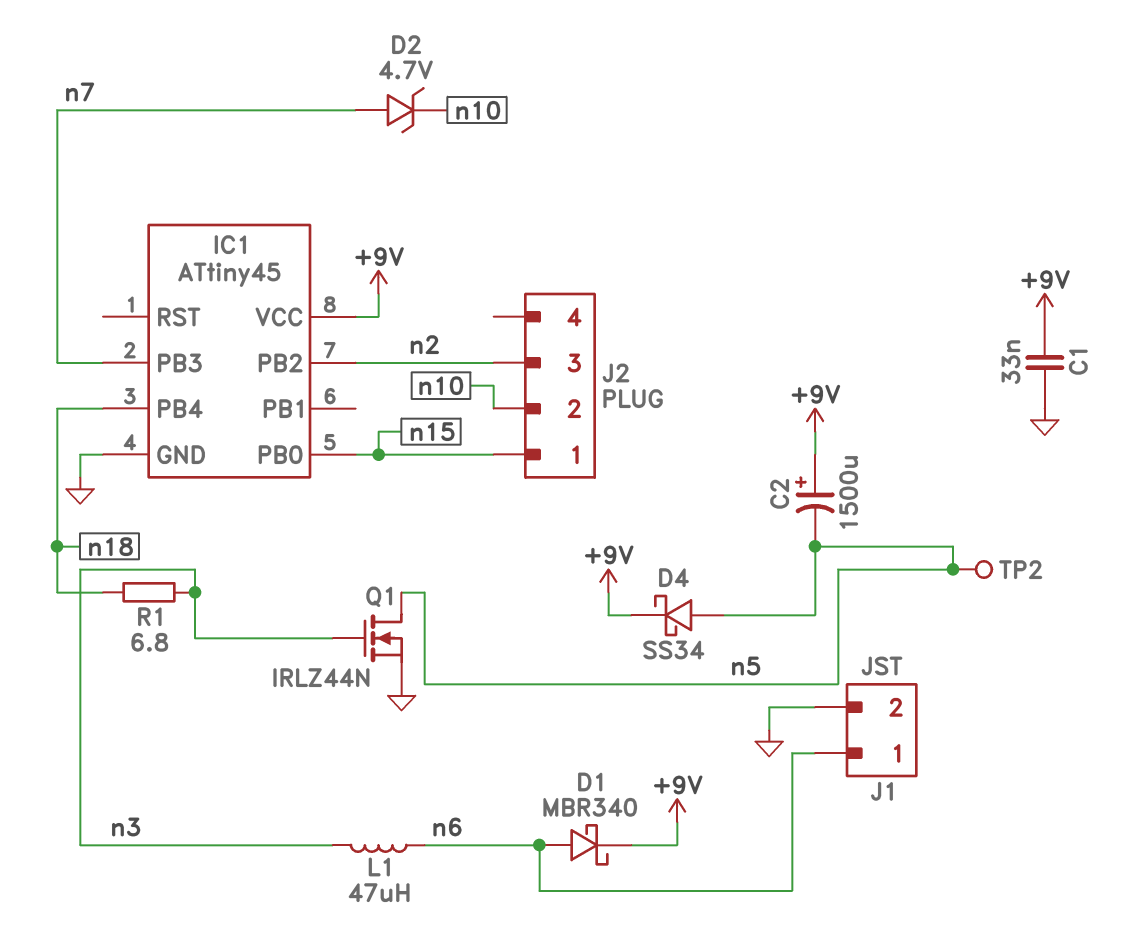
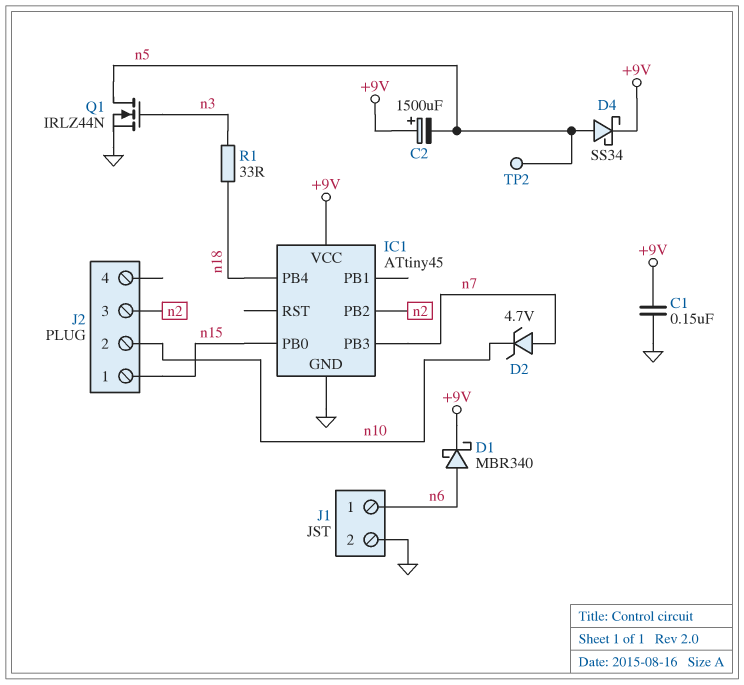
C1: 33nF (+9V, GND) -> 150nF (+9V, GND)
L1: 47uH (n3, n6) -> none
R1: 6.8 (n3, n18) -> 33 (n3, n18)

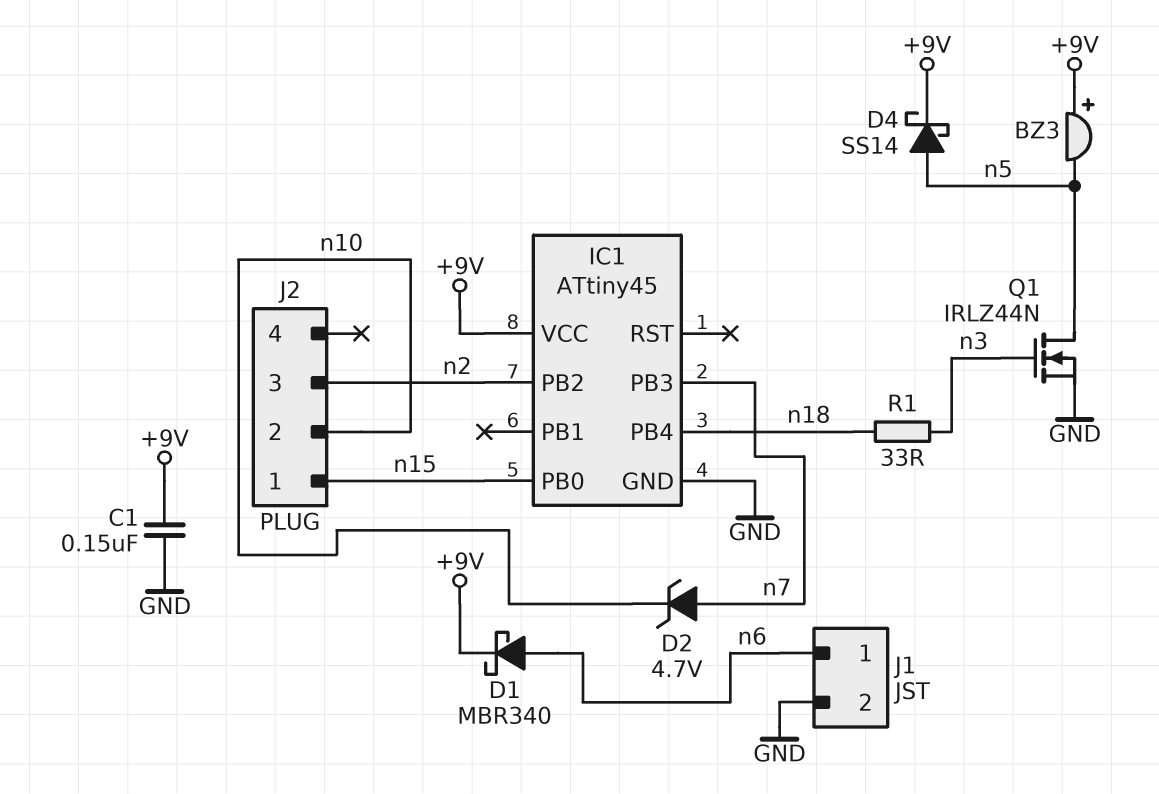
BZ3: none -> buzzer (plus +9V, minus n5)
C2: 1500uF (plus +9V, minus n5) -> none
D4: schottky SS34 (A n5, K +9V) -> schottky SS14 (A n5, K +9V)
TP2: test point (n5) -> none

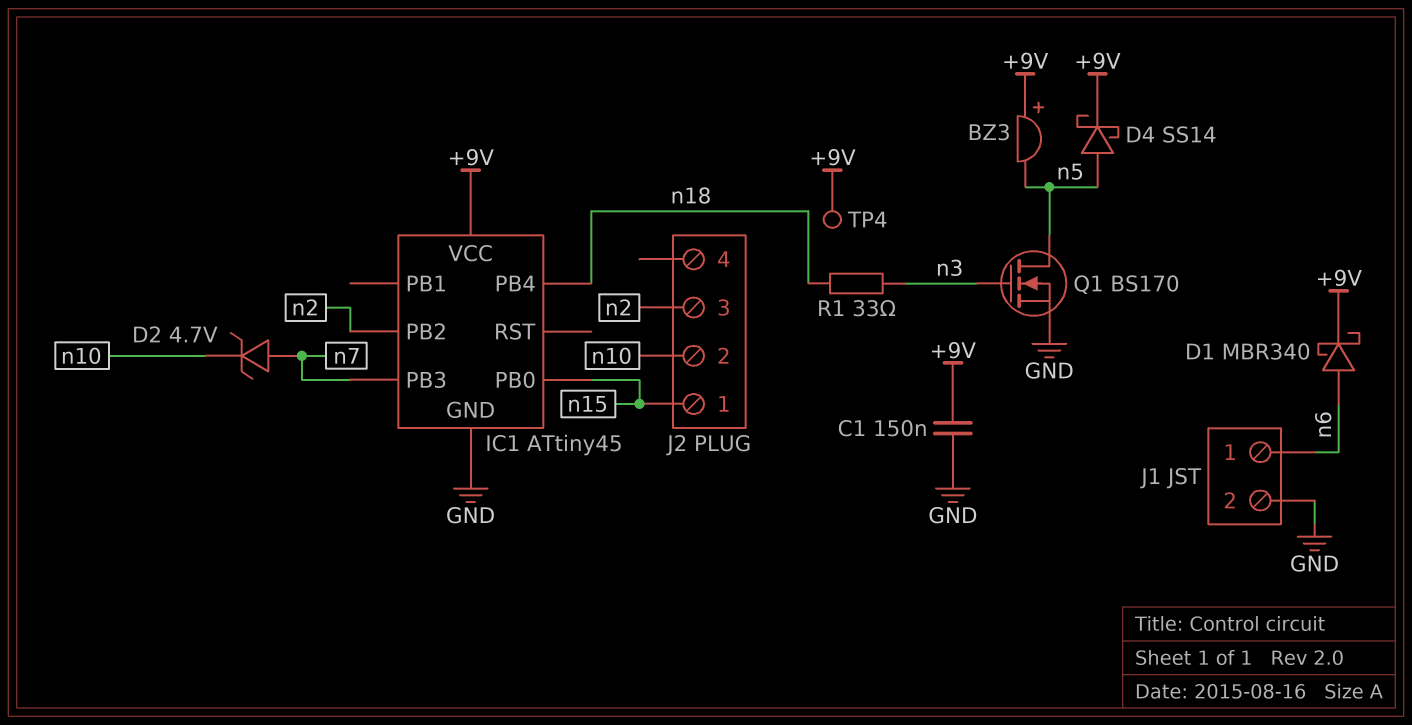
Q1: NMOS IRLZ44N (G n3, D n5, S GND) -> NMOS BS170 (G n3, D n5, S GND)
TP4: none -> test point (+9V)

